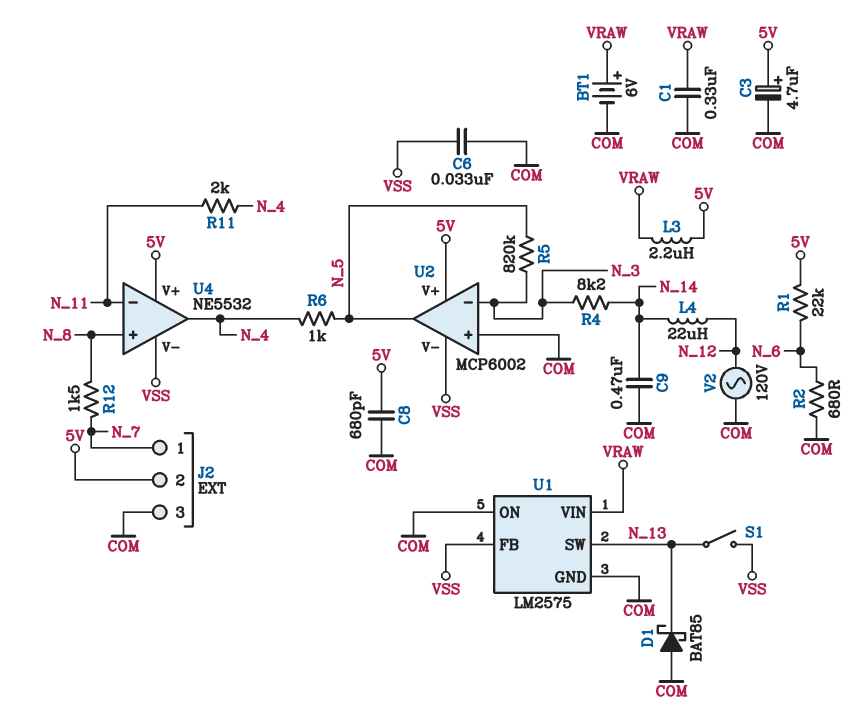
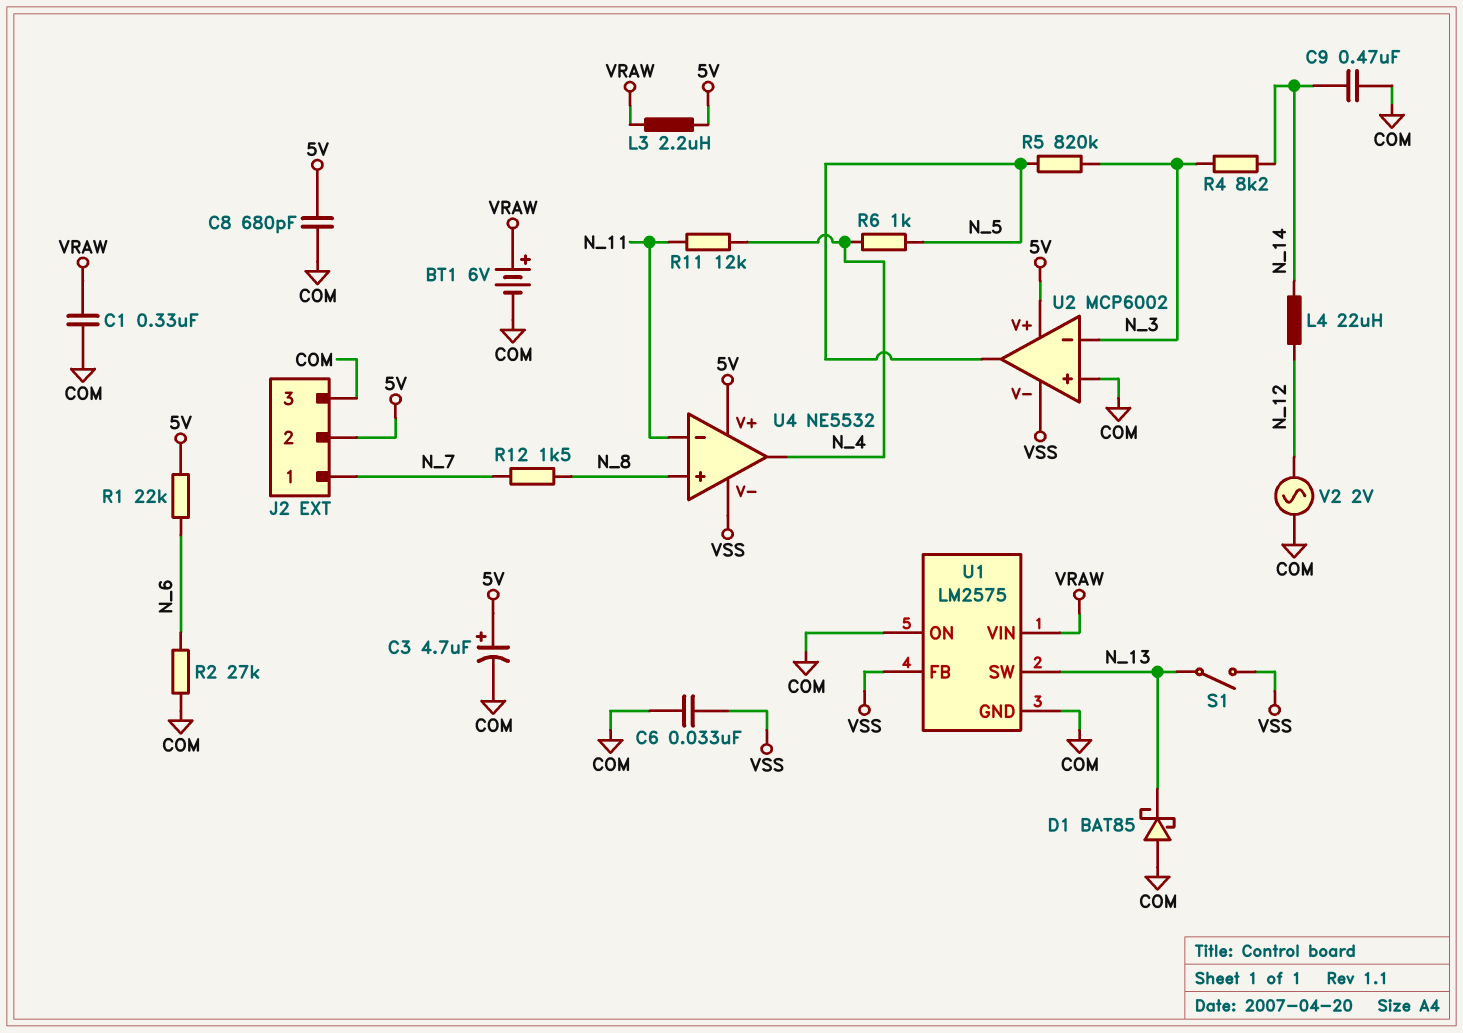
R2: 680 (COM, N_6) -> 27k (COM, N_6)
R11: 2k (N_4, N_11) -> 12k (N_4, N_11)
V2: AC 120V (COM, N_12) -> AC 2V (COM, N_12)

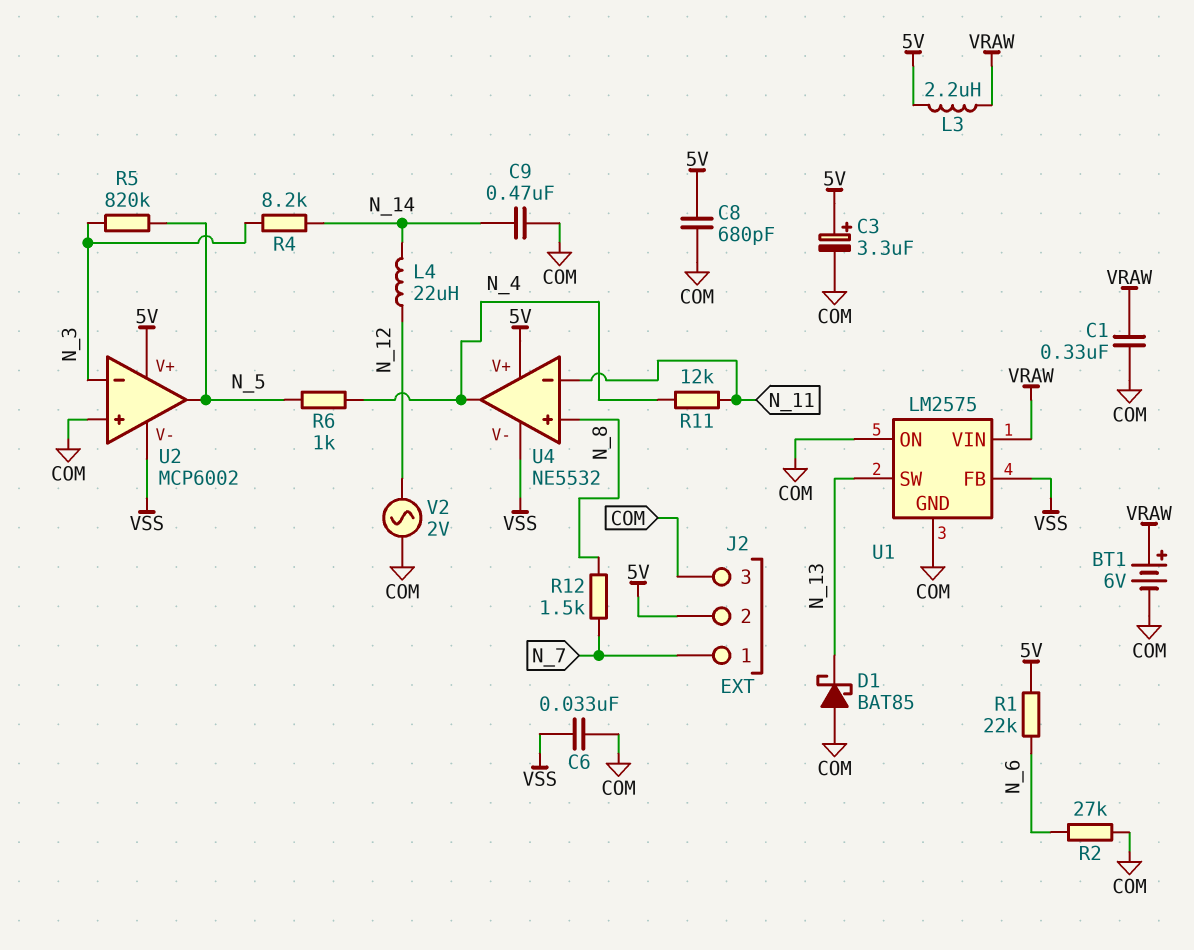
C3: 4.7uF (plus 5V, minus COM) -> 3.3uF (plus 5V, minus COM)
S1: switch (N_13, VSS) -> none

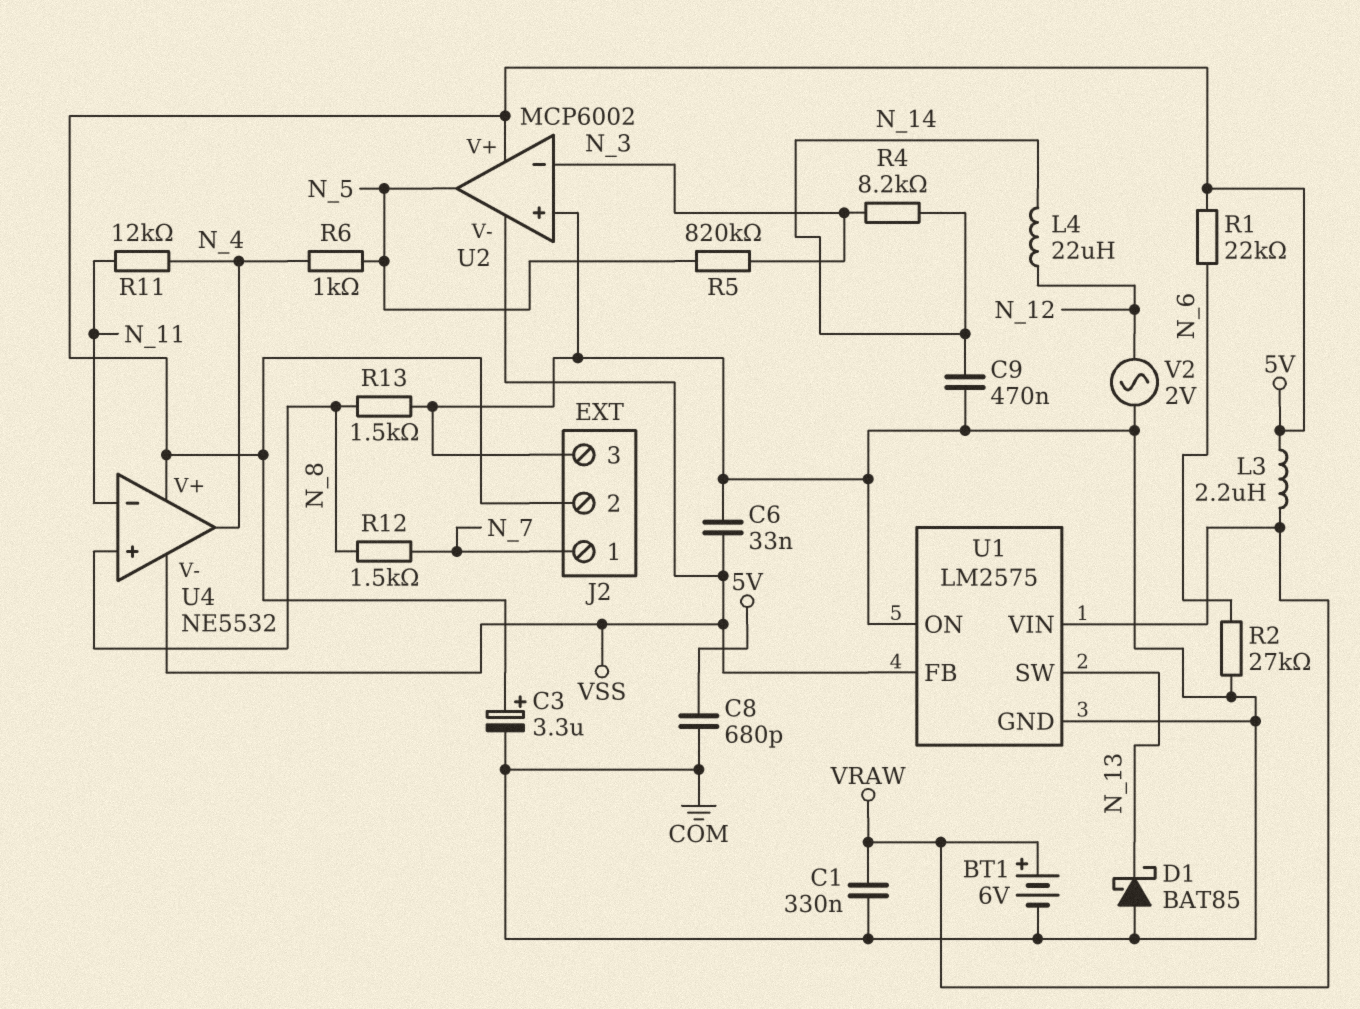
R13: none -> 1.5k (COM, N_8)

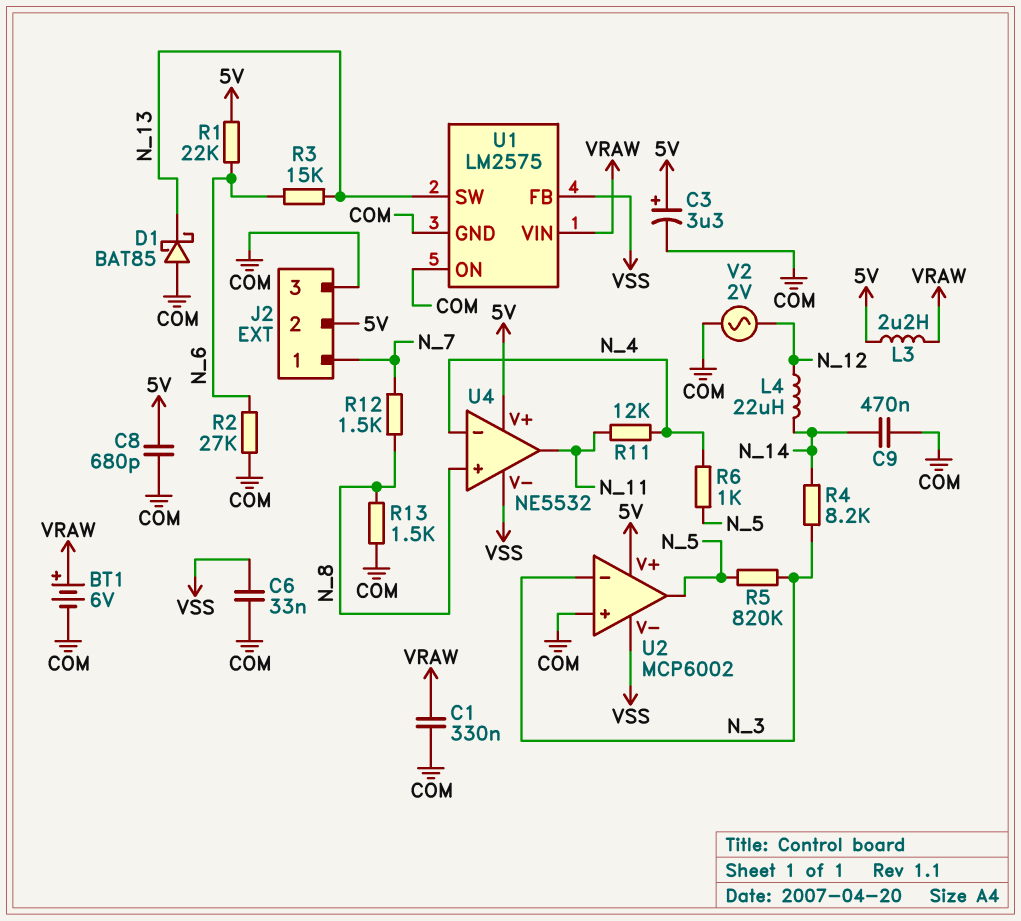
R3: none -> 15k (N_6, N_13)
U4 pin in-: N_11 -> N_4
U4 pin out: N_4 -> N_11

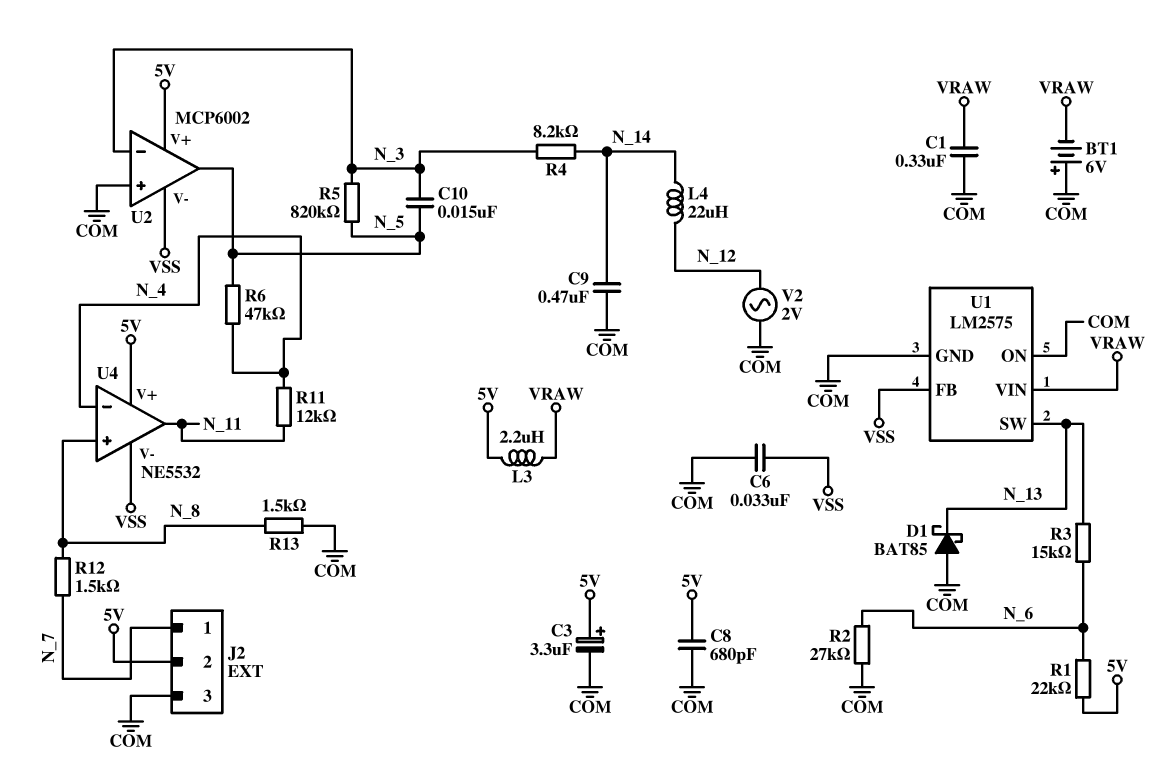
BT1: 6V (plus VRAW, minus COM) -> 6V (plus COM, minus VRAW)
C10: none -> 15nF (N_3, N_5)
R6: 1k (N_4, N_5) -> 47k (N_4, N_5)

